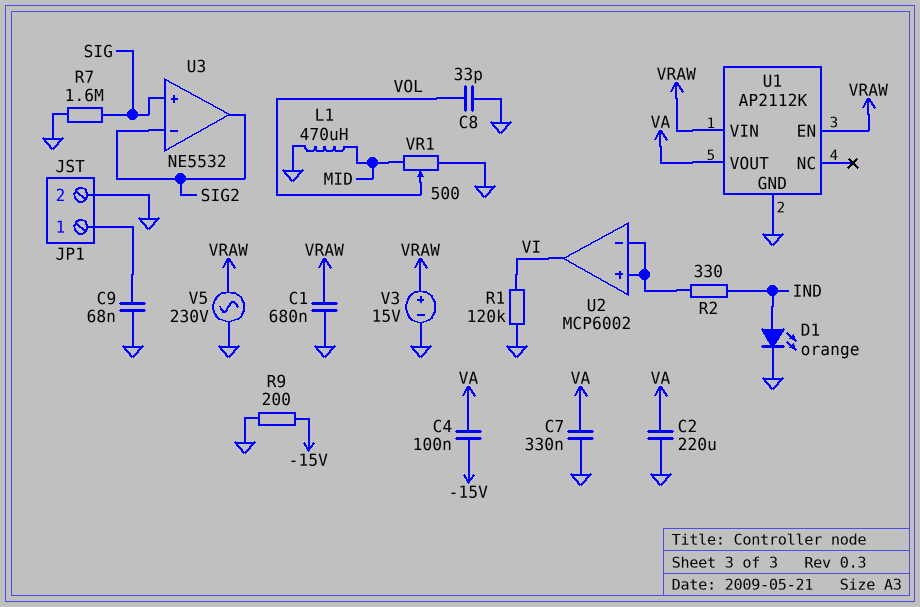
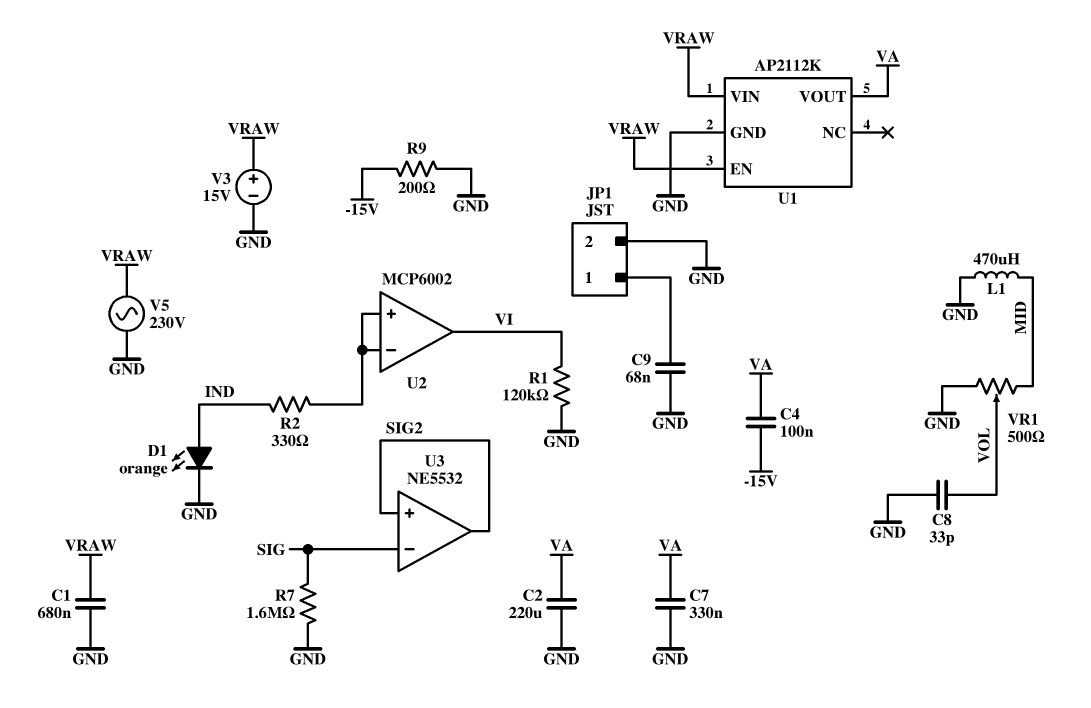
U3 pin in+: SIG -> SIG2
U3 pin in-: SIG2 -> SIG

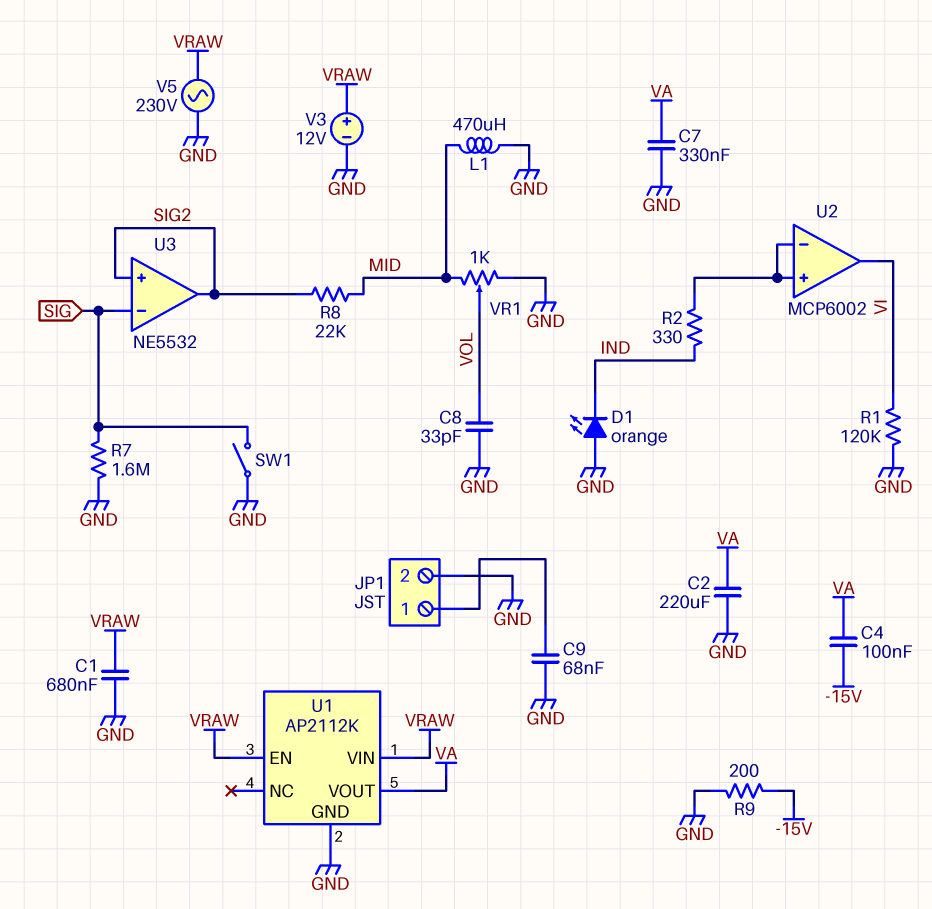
D1: LED orange (A IND, K GND) -> LED orange (A GND, K IND)
R8: none -> 22k (MID, SIG2)
SW1: none -> switch (GND, SIG)
V3: 15V (plus VRAW, minus GND) -> 12V (plus VRAW, minus GND)
VR1: 500 (GND, MID, wiper VOL) -> 1k (GND, MID, wiper VOL)

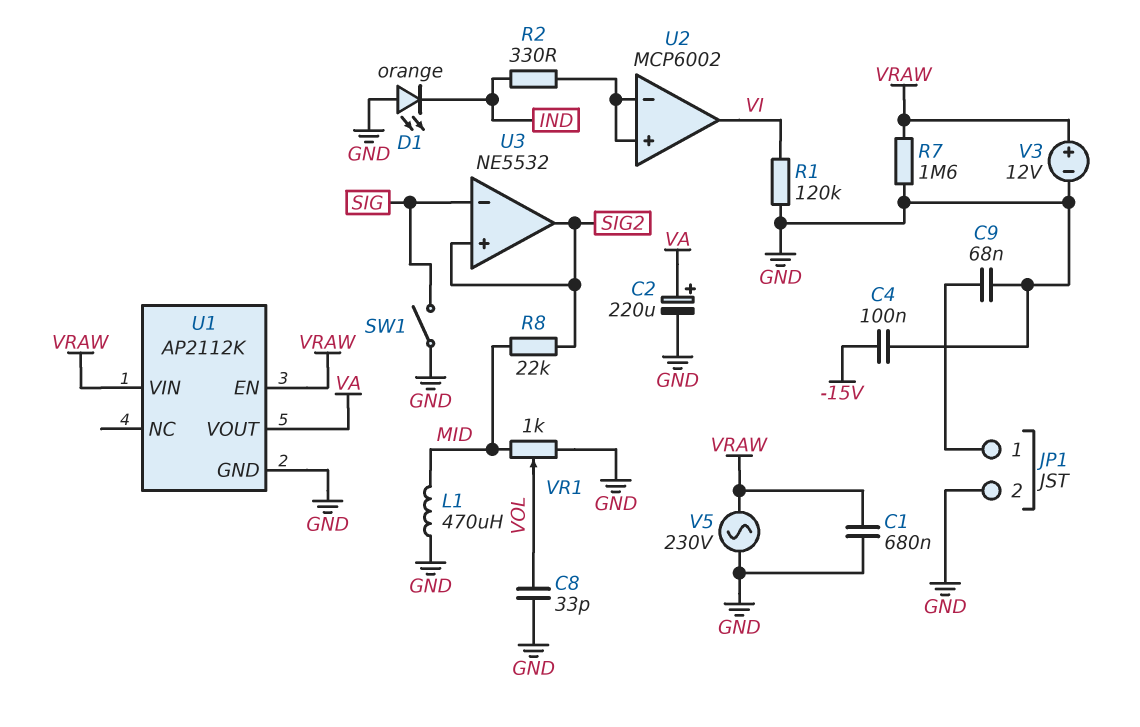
C2: 220uF (GND, VA) -> 220uF (plus VA, minus GND)
C4: 100nF (-15V, VA) -> 100nF (-15V, GND)
C7: 330nF (GND, VA) -> none
R7: 1.6M (GND, SIG) -> 1.6M (GND, VRAW)
R9: 200 (-15V, GND) -> none

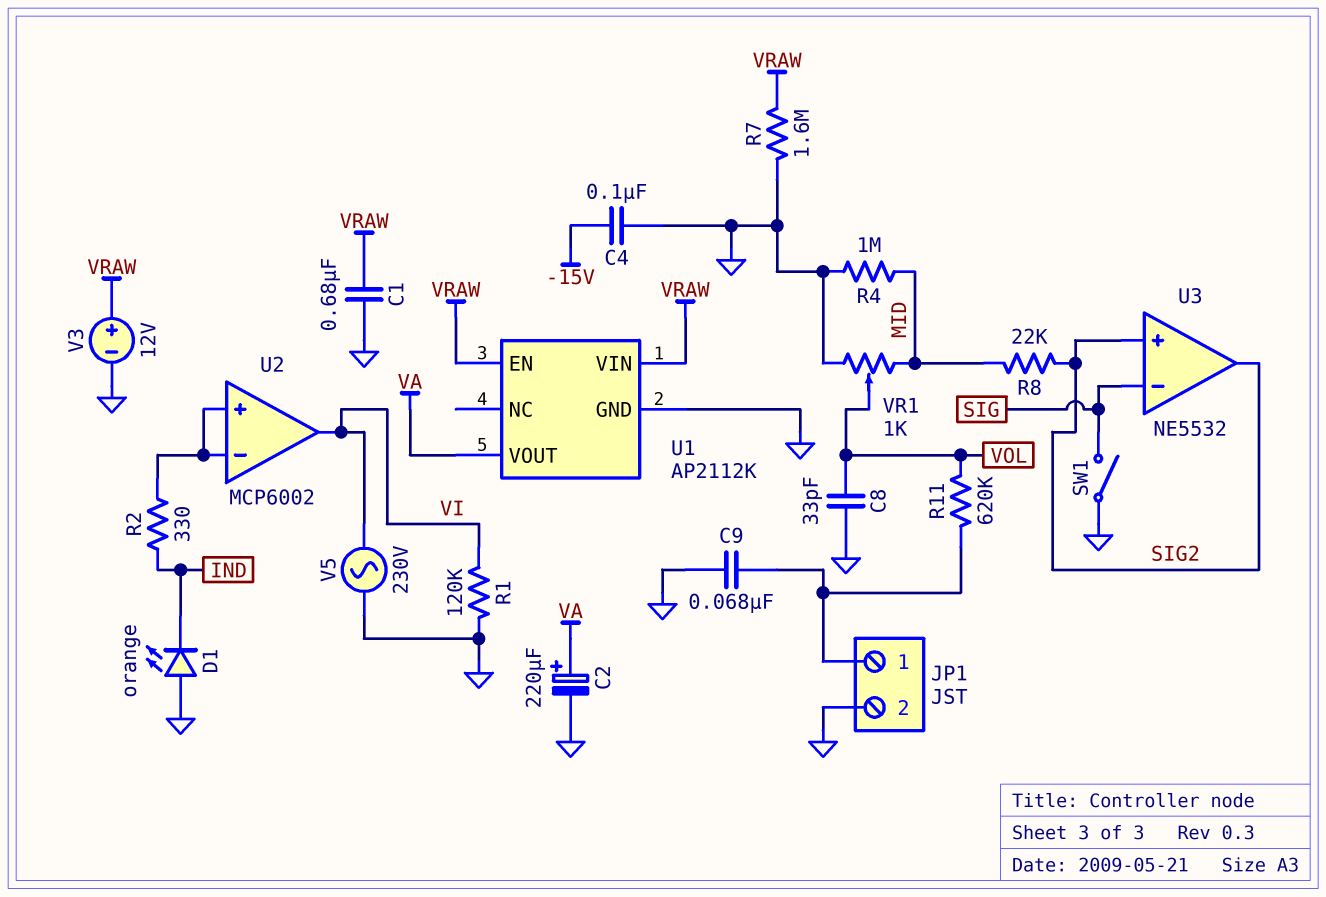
L1: 470uH (GND, MID) -> none
R4: none -> 1M (GND, MID)
R11: none -> 620k (JP1/1, VOL)
V5: AC 230V (GND, VRAW) -> AC 230V (GND, VI)

